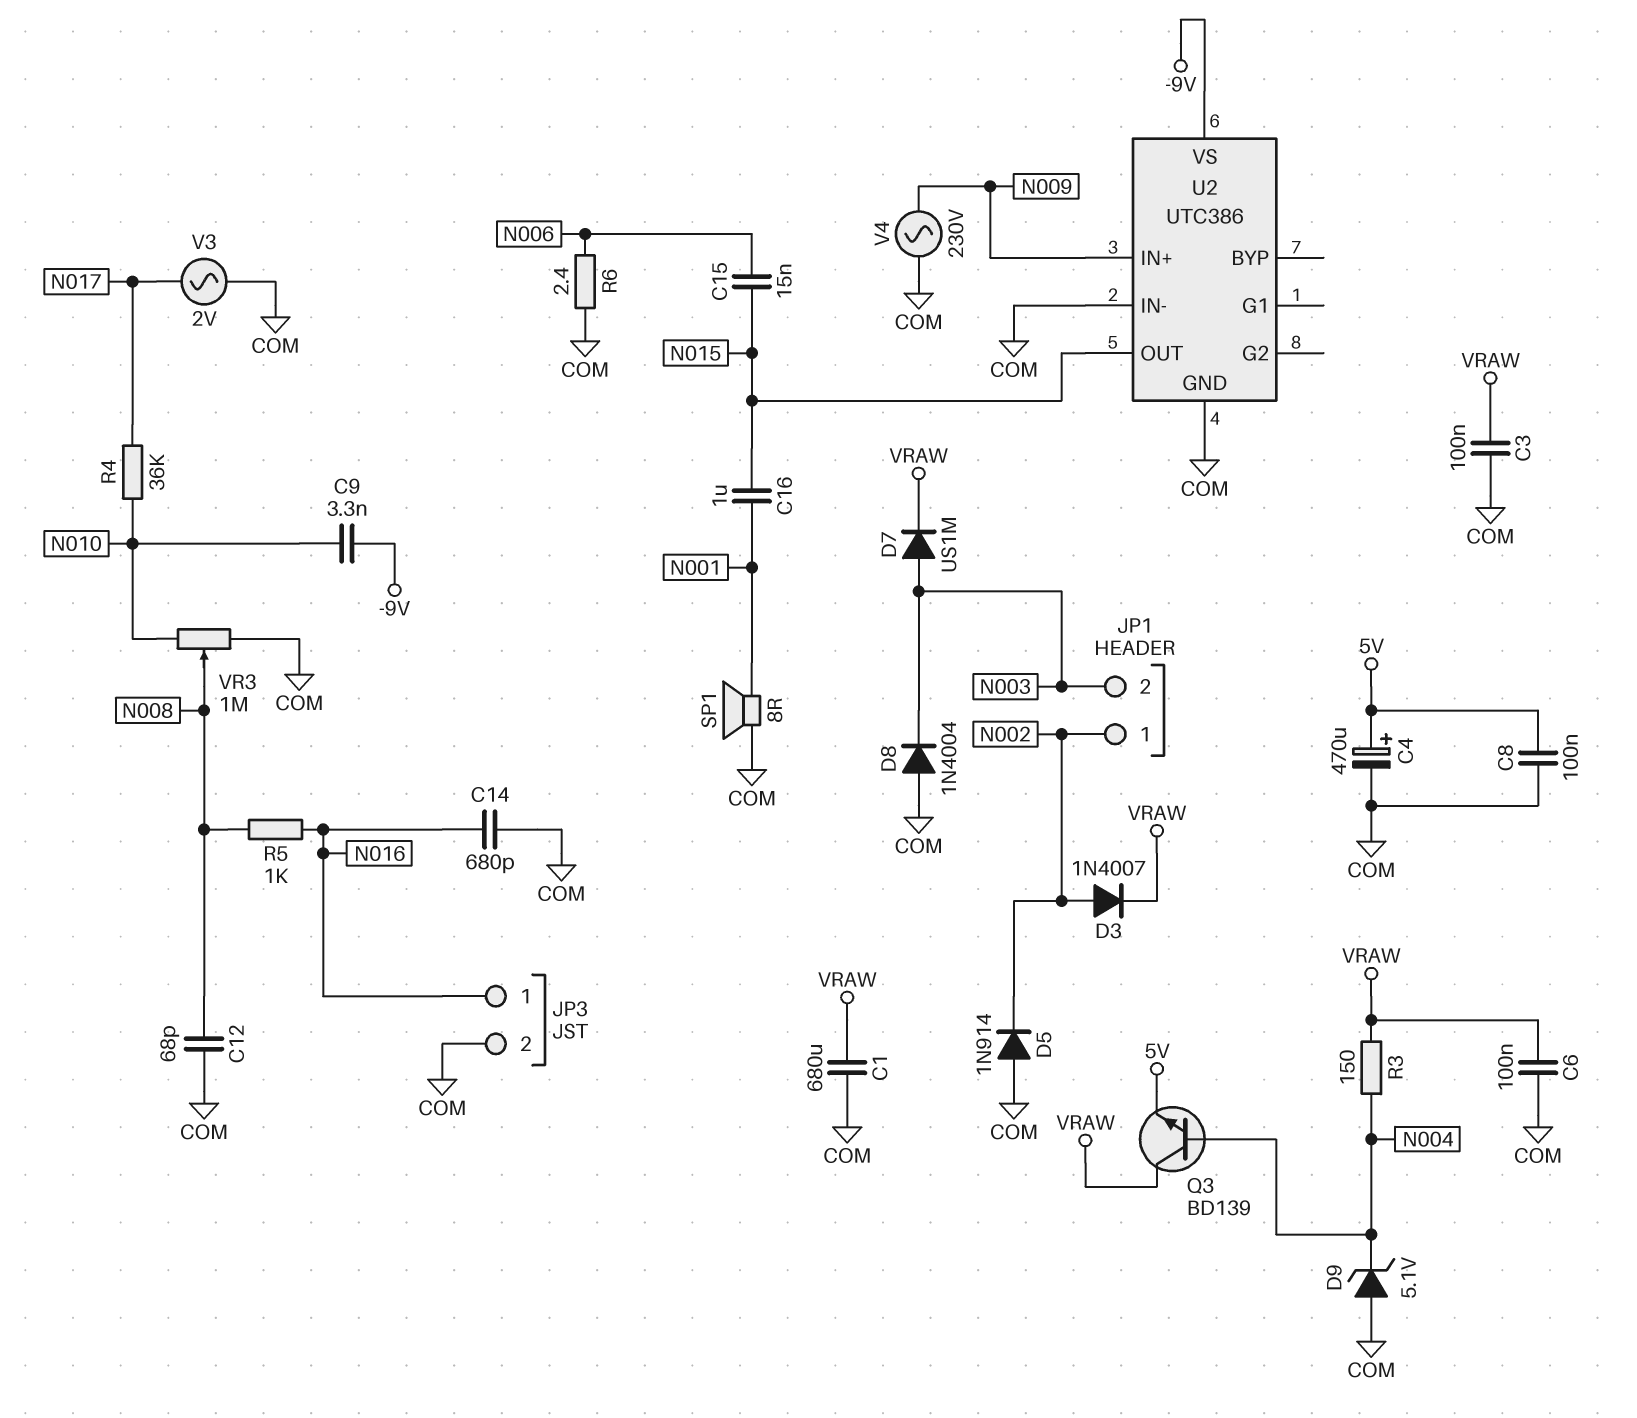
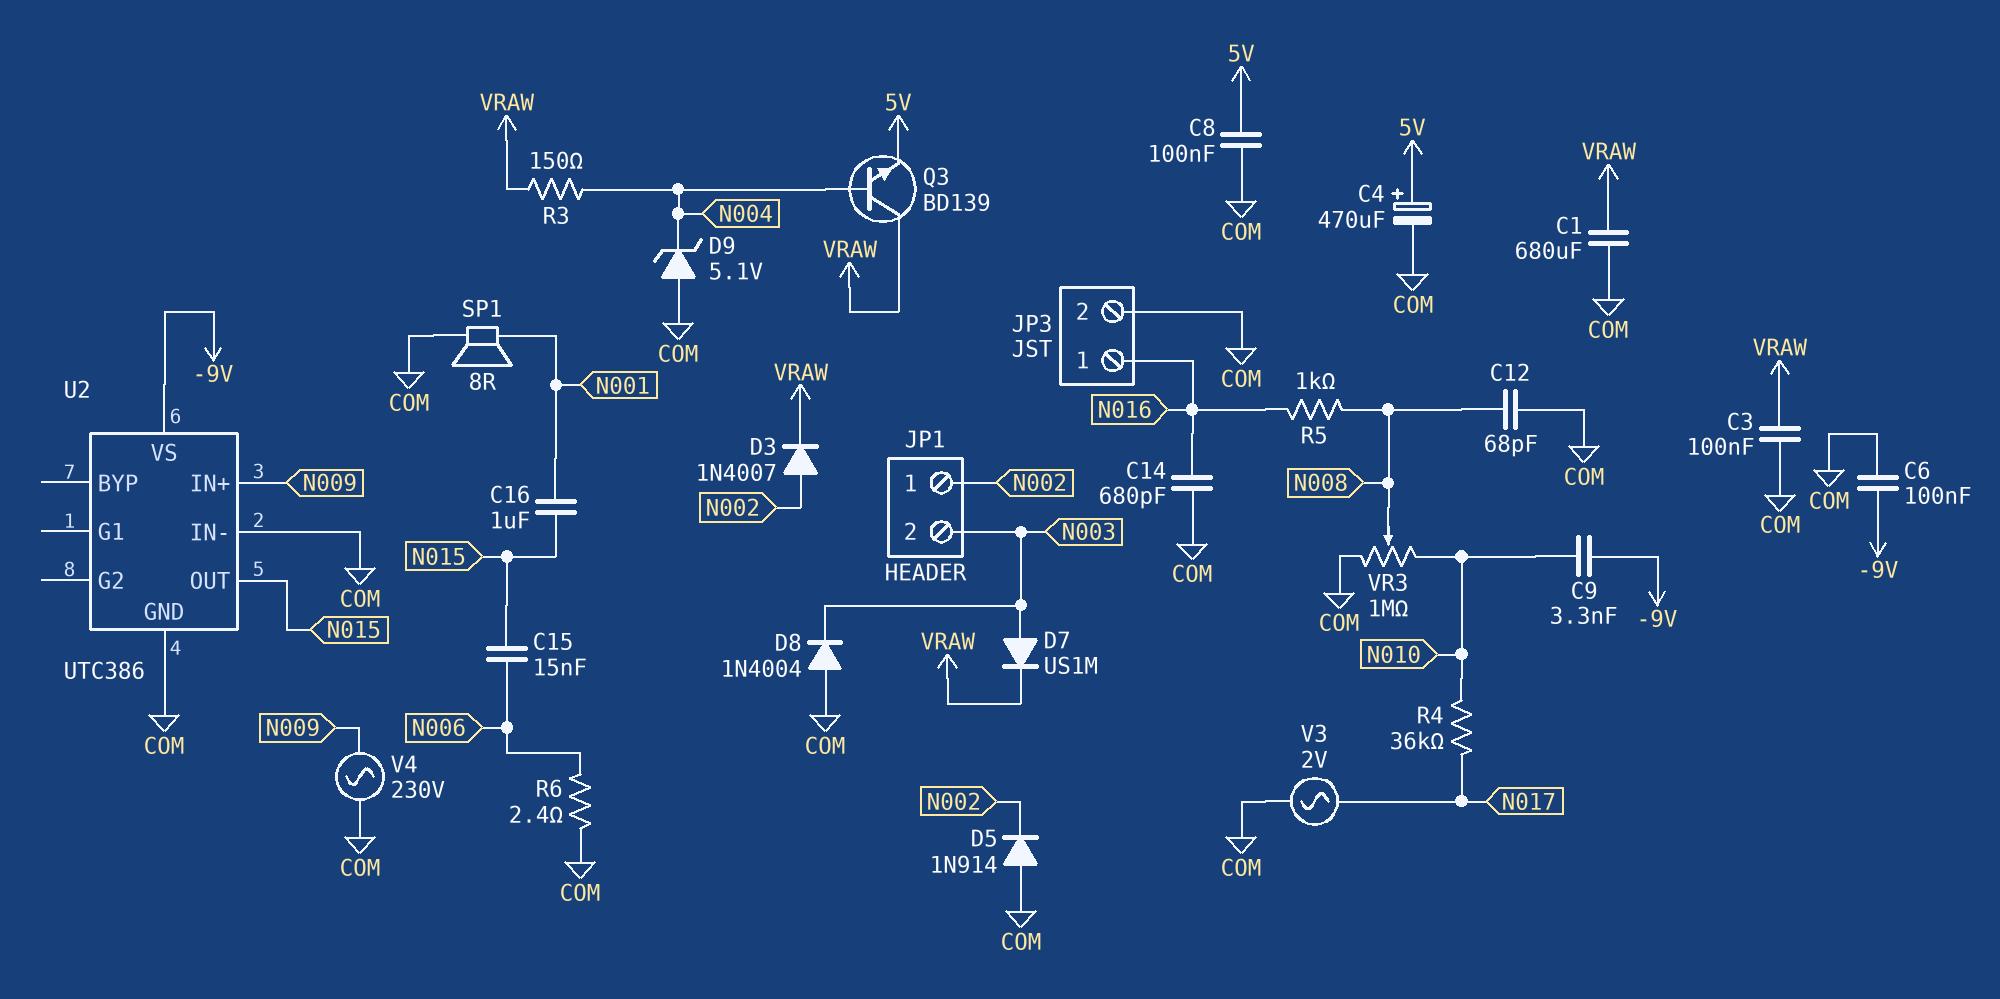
C6: 100nF (COM, VRAW) -> 100nF (-9V, COM)

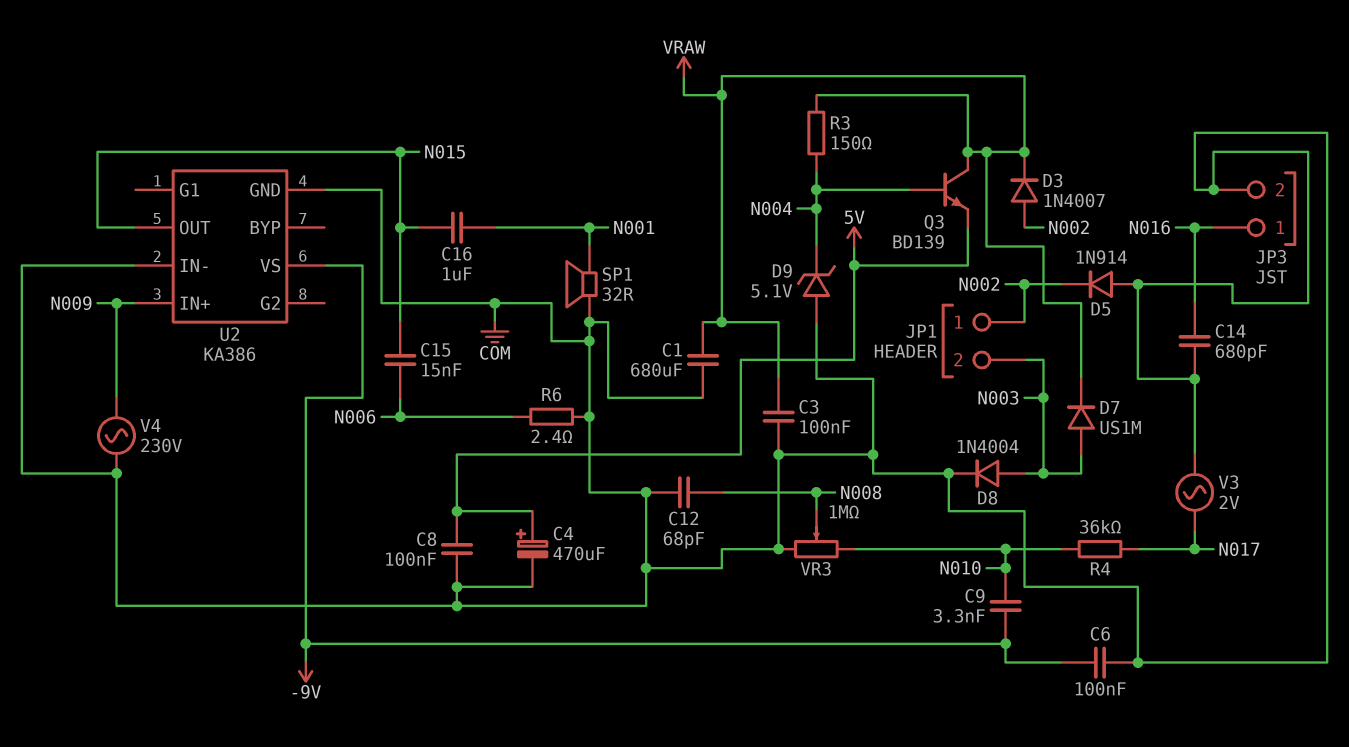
D8: diode 1N4004 (A COM, K N003) -> diode 1N4004 (A N003, K COM)
R5: 1k (N008, N016) -> none
SP1: speaker 8R (COM, N001) -> speaker 32R (COM, N001)
U2: UTC386 -> KA386

